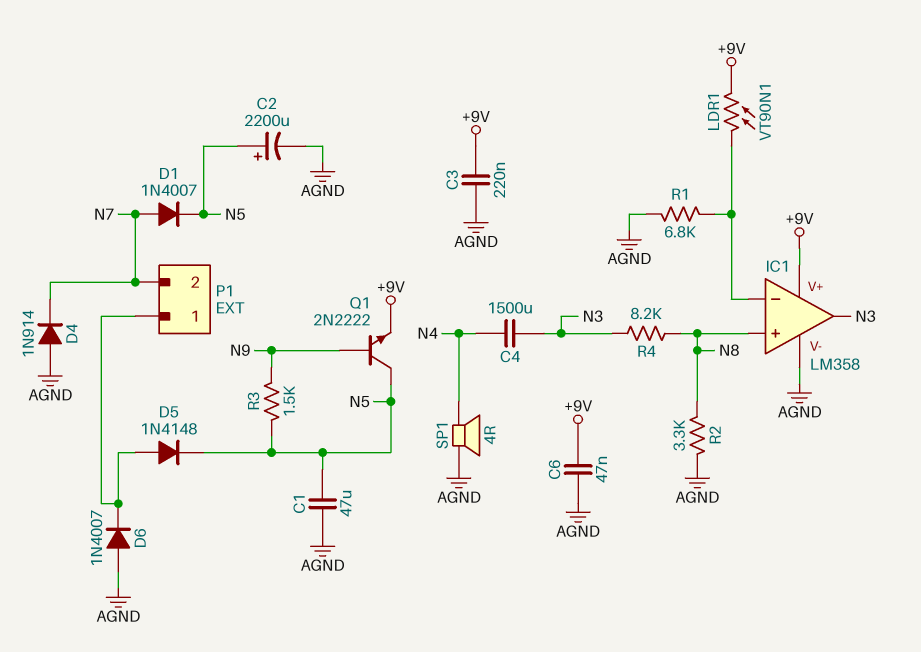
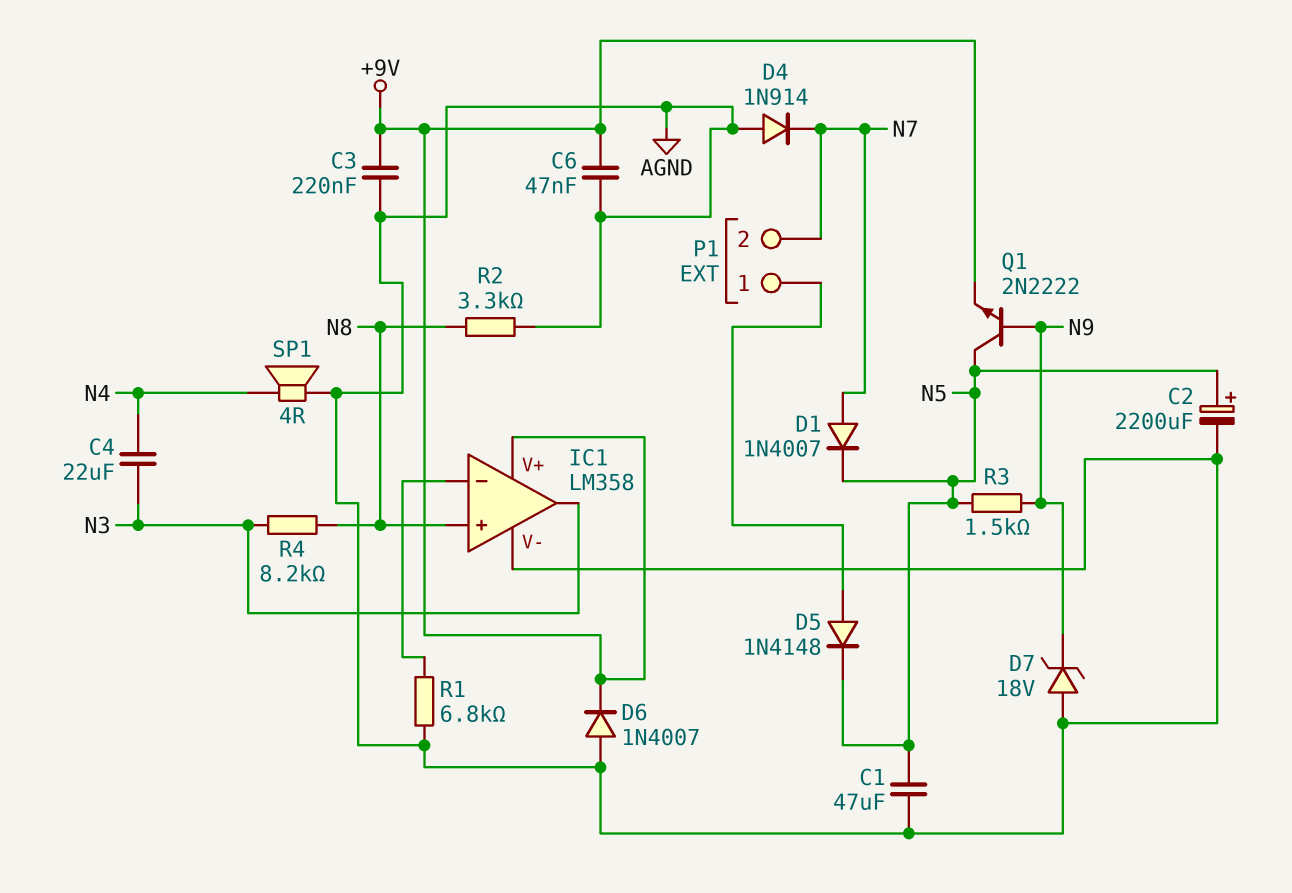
C4: 1500uF (N3, N4) -> 22uF (N3, N4)
D6: diode 1N4007 (A AGND, K P1/1) -> diode 1N4007 (A AGND, K +9V)
D7: none -> zener 18V (A AGND, K N9)
LDR1: VT90N1 (+9V, IC1/in-) -> none

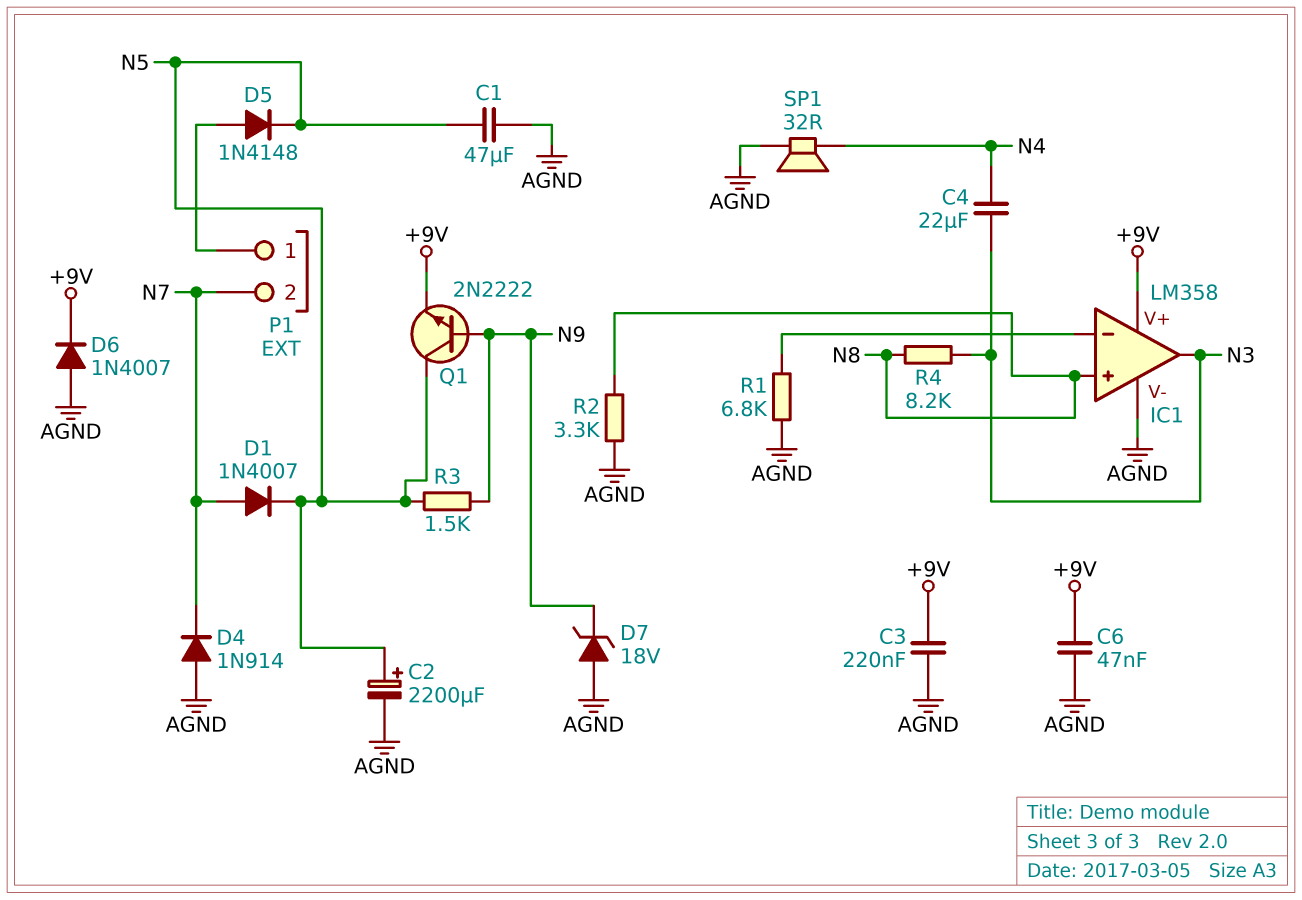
SP1: speaker 4R (AGND, N4) -> speaker 32R (AGND, N4)

